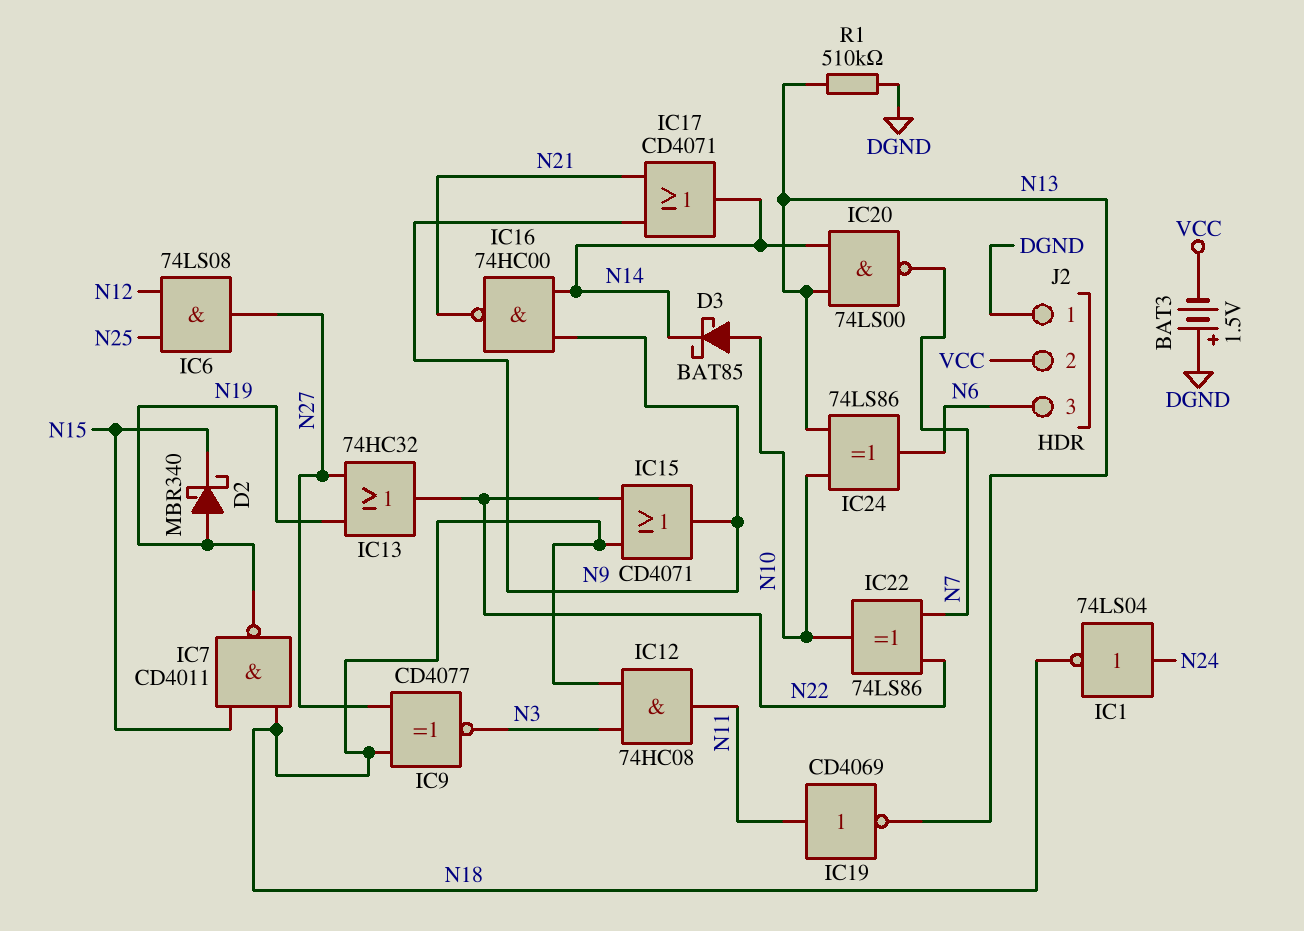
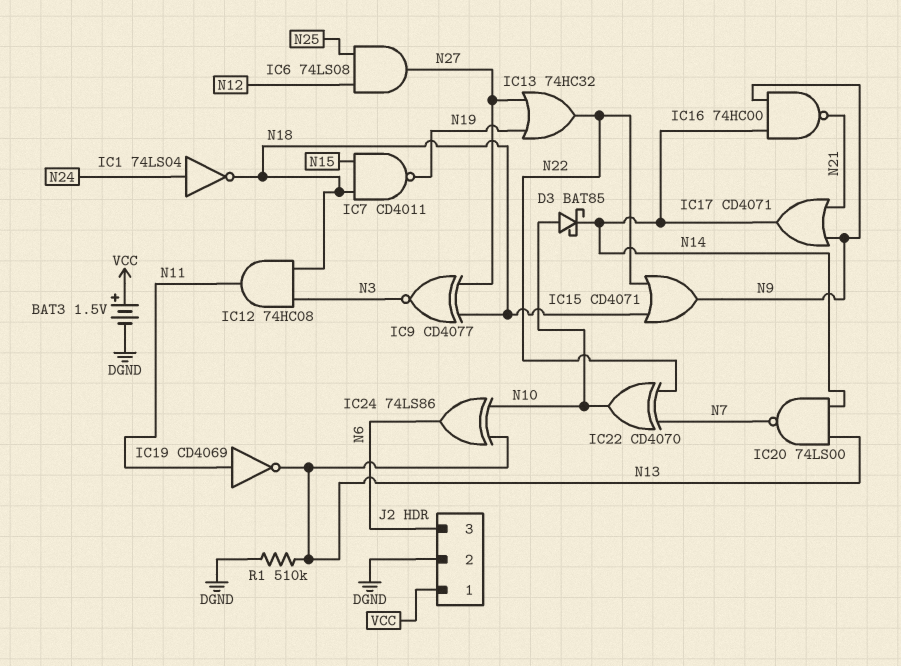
BAT3: 1.5V (plus DGND, minus VCC) -> 1.5V (plus VCC, minus DGND)
D2: schottky MBR340 (A N19, K N15) -> none
IC22: XOR 74LS86 (in N7, in N22, out N10) -> XOR CD4070 (in N7, in N22, out N10)
J2 pin 1: DGND -> VCC
J2 pin 2: VCC -> DGND

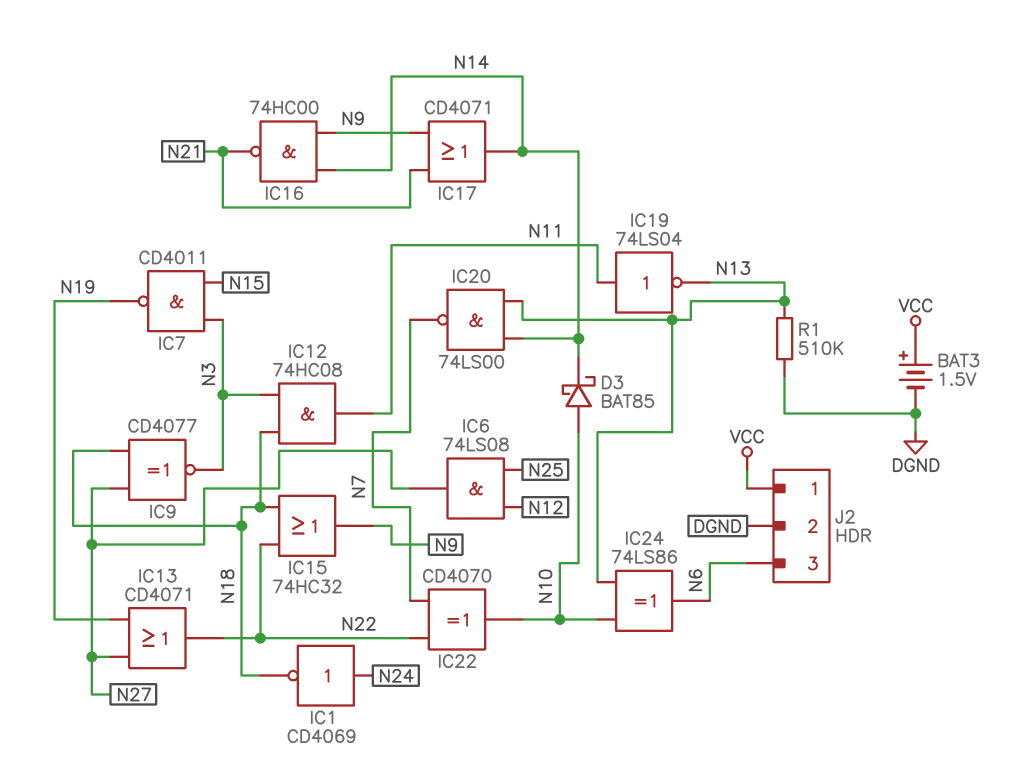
IC1: NOT 74LS04 (in N24, out N18) -> NOT CD4069 (in N24, out N18)
IC7: NAND CD4011 (in N15, in N18, out N19) -> NAND CD4011 (in N3, in N15, out N19)
IC13: OR 74HC32 (in N19, in N27, out N22) -> OR CD4071 (in N19, in N27, out N22)
IC15: OR CD4071 (in N18, in N22, out N9) -> OR 74HC32 (in N18, in N22, out N9)
IC19: NOT CD4069 (in N11, out N13) -> NOT 74LS04 (in N11, out N13)

